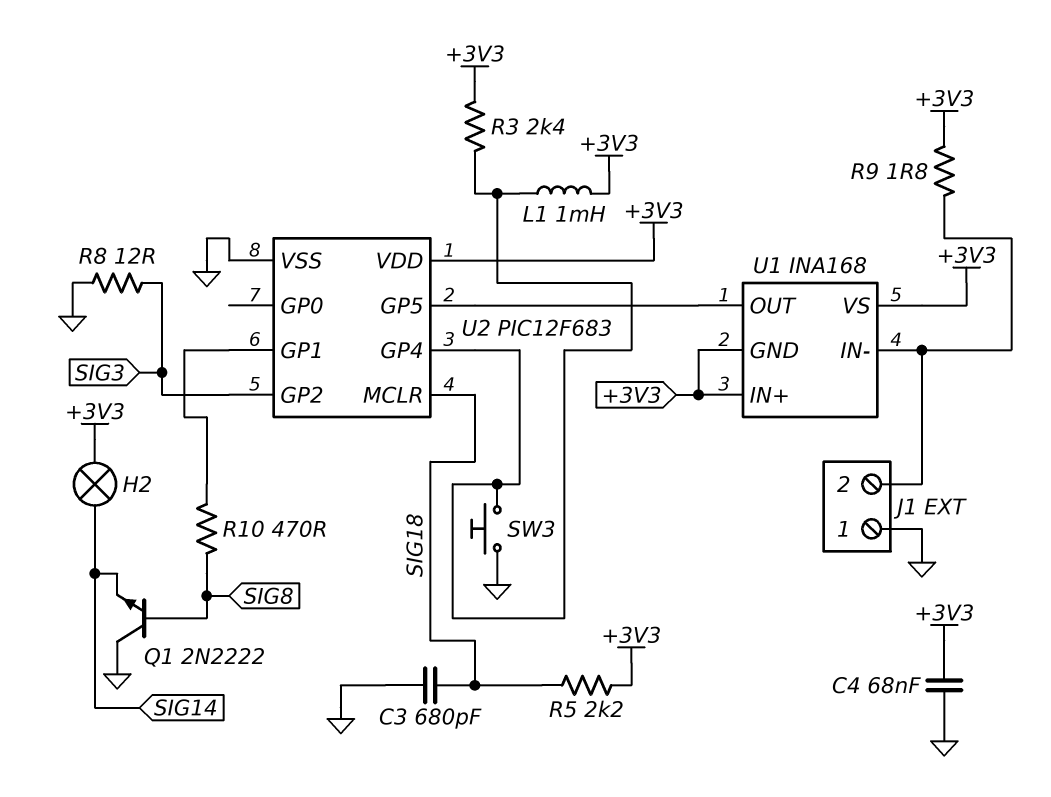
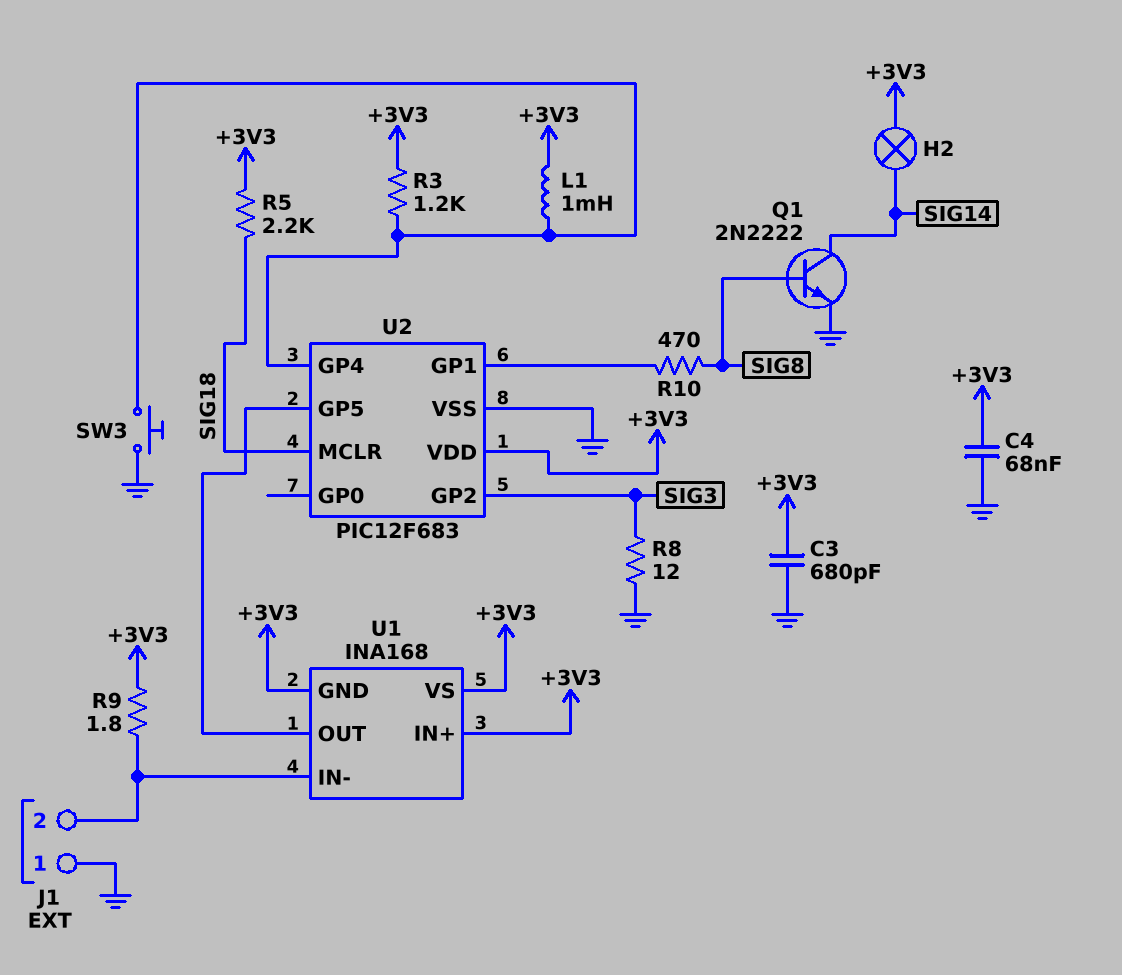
C3: 680pF (GND, SIG18) -> 680pF (+3V3, GND)
Q1: NPN 2N2222 (B SIG8, C GND, E SIG14) -> NPN 2N2222 (B SIG8, C SIG14, E GND)
R3: 2.4k (+3V3, U2/GP4) -> 1.2k (+3V3, U2/GP4)

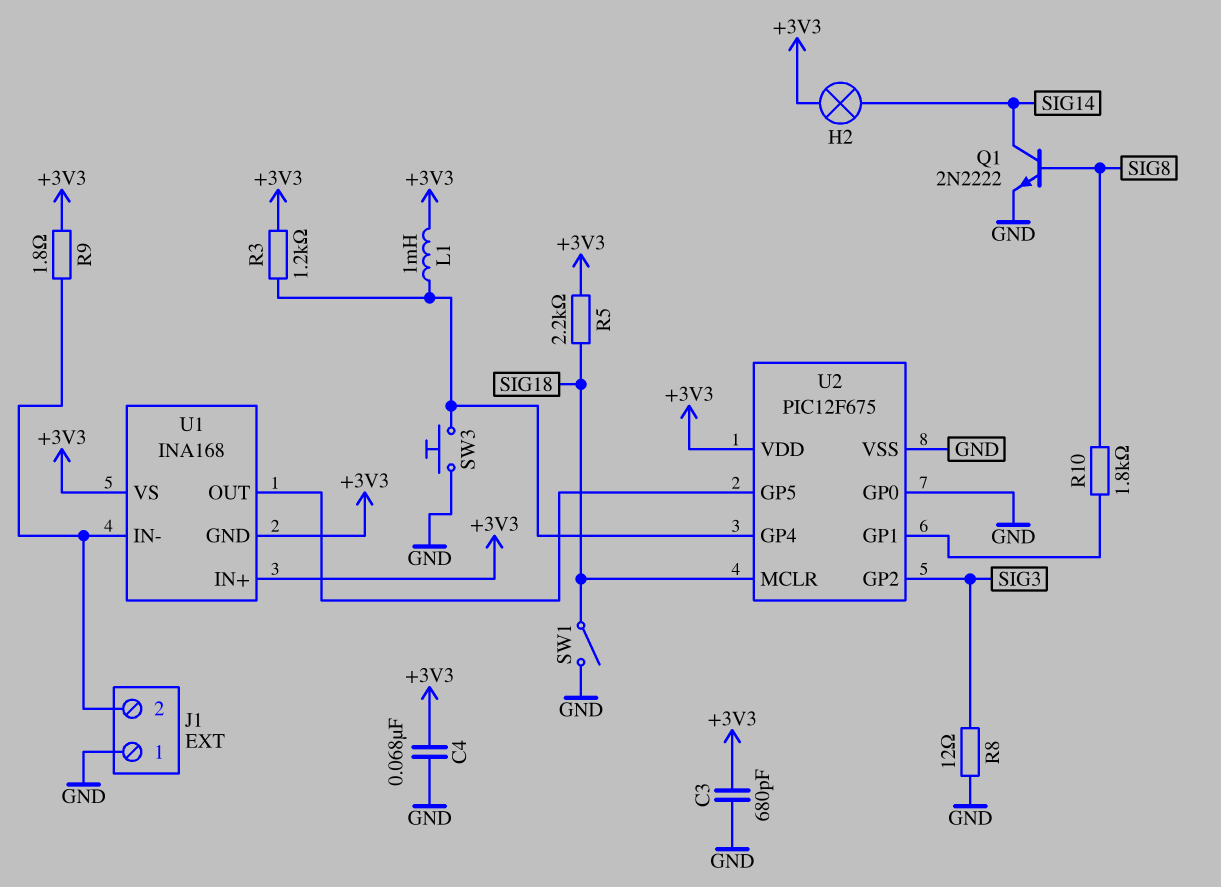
R10: 470 (SIG8, U2/GP1) -> 1.8k (SIG8, U2/GP1)
SW1: none -> switch (GND, SIG18)
U2: PIC12F683 -> PIC12F675
U2 pin GP0: none -> GND

